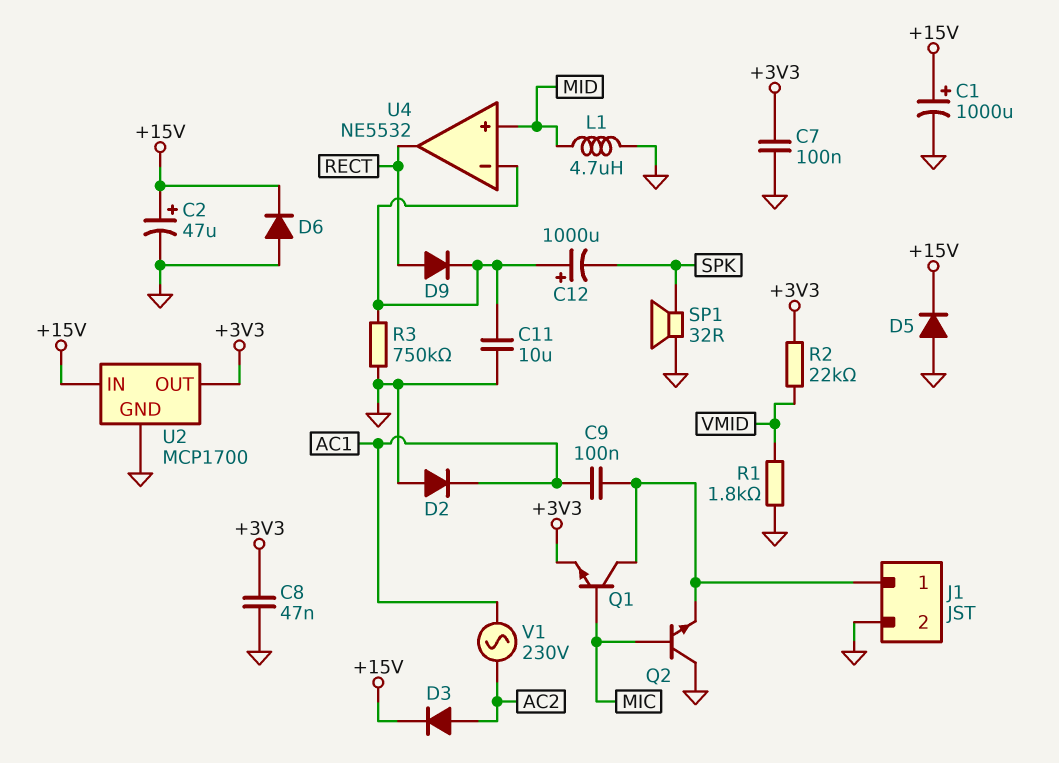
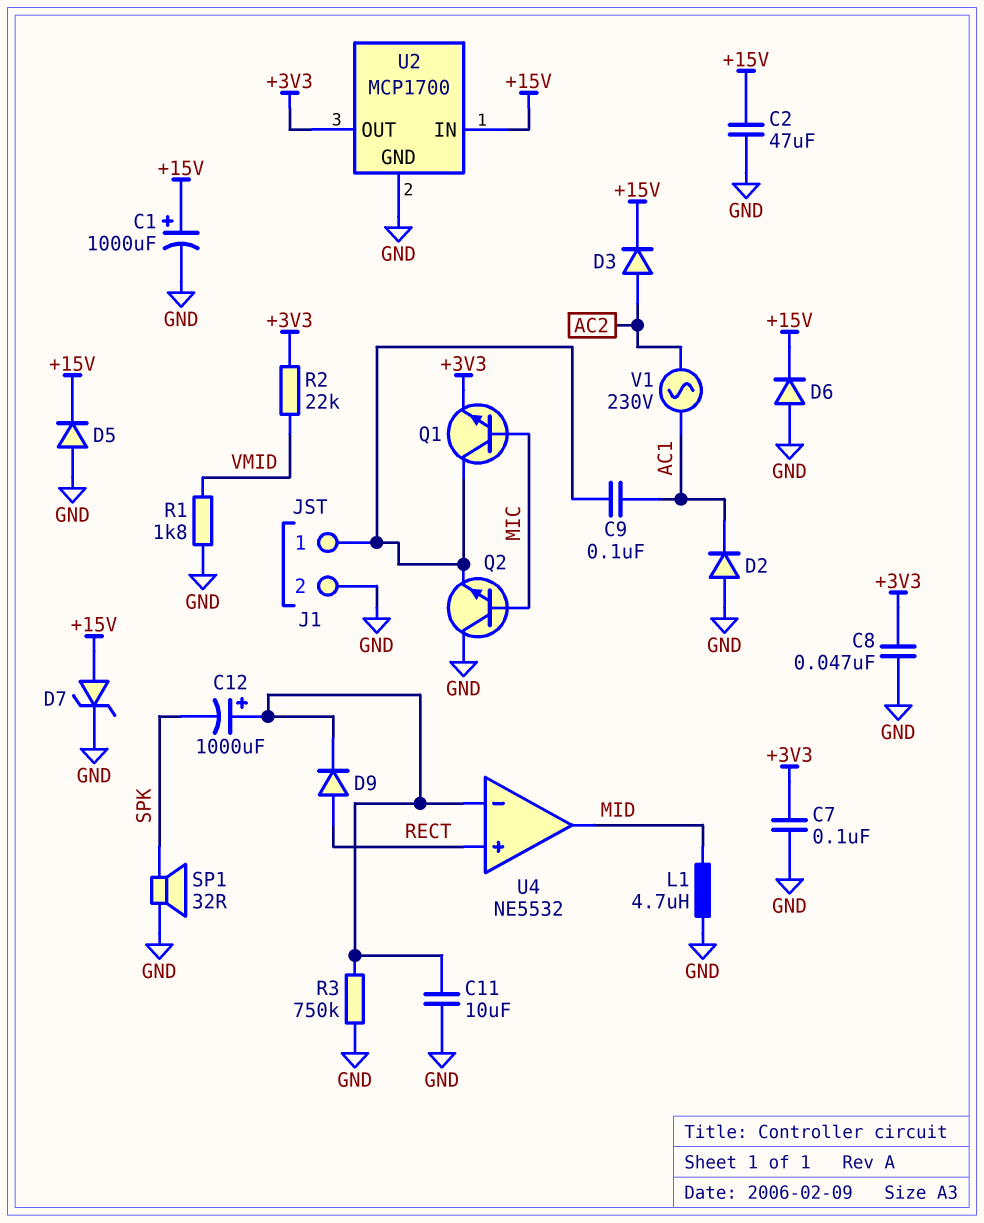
C2: 47uF (plus +15V, minus GND) -> 47uF (+15V, GND)
D7: none -> zener (A +15V, K GND)
U4 pin in+: MID -> RECT
U4 pin out: RECT -> MID

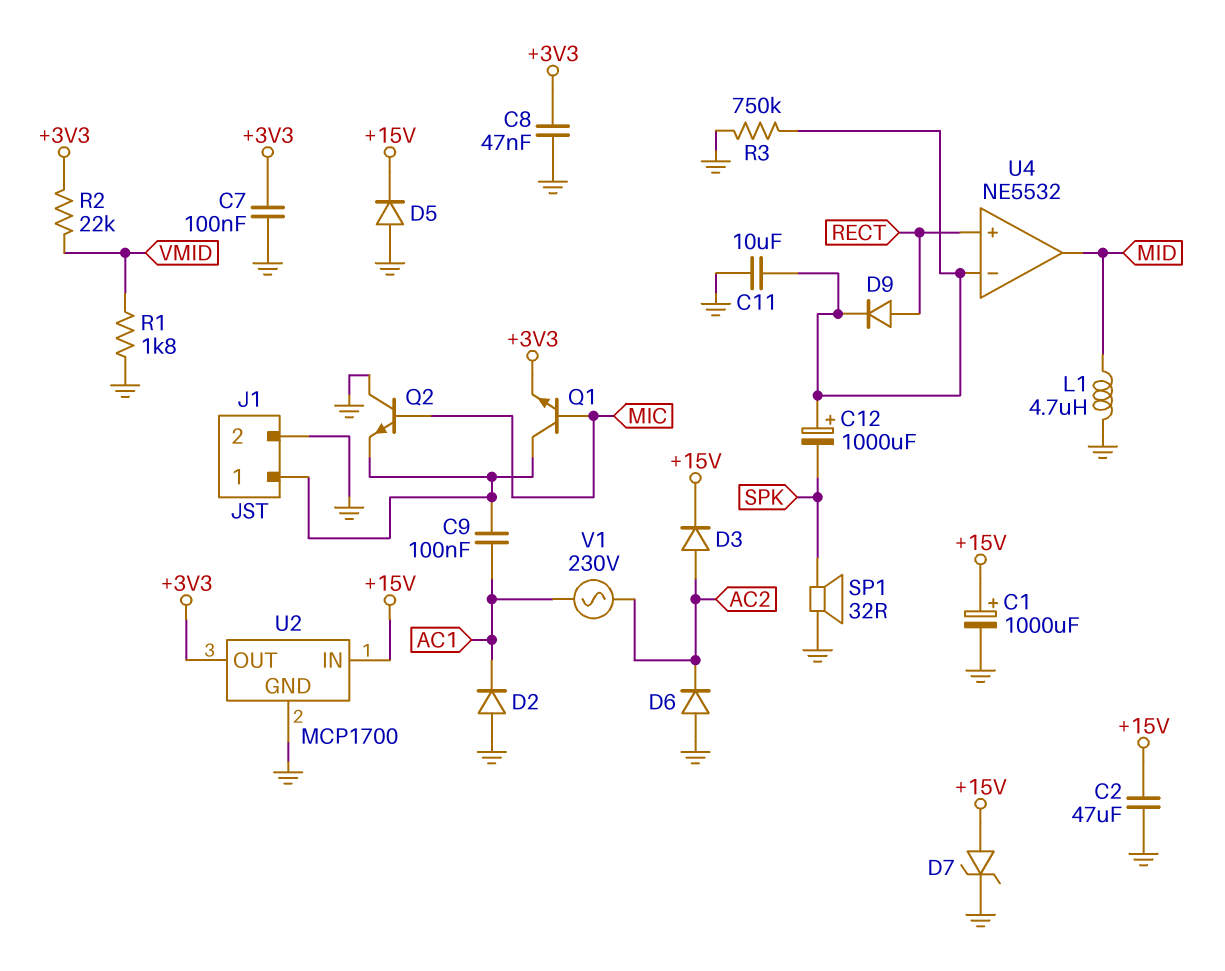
D6: diode (A GND, K +15V) -> diode (A GND, K AC2)

